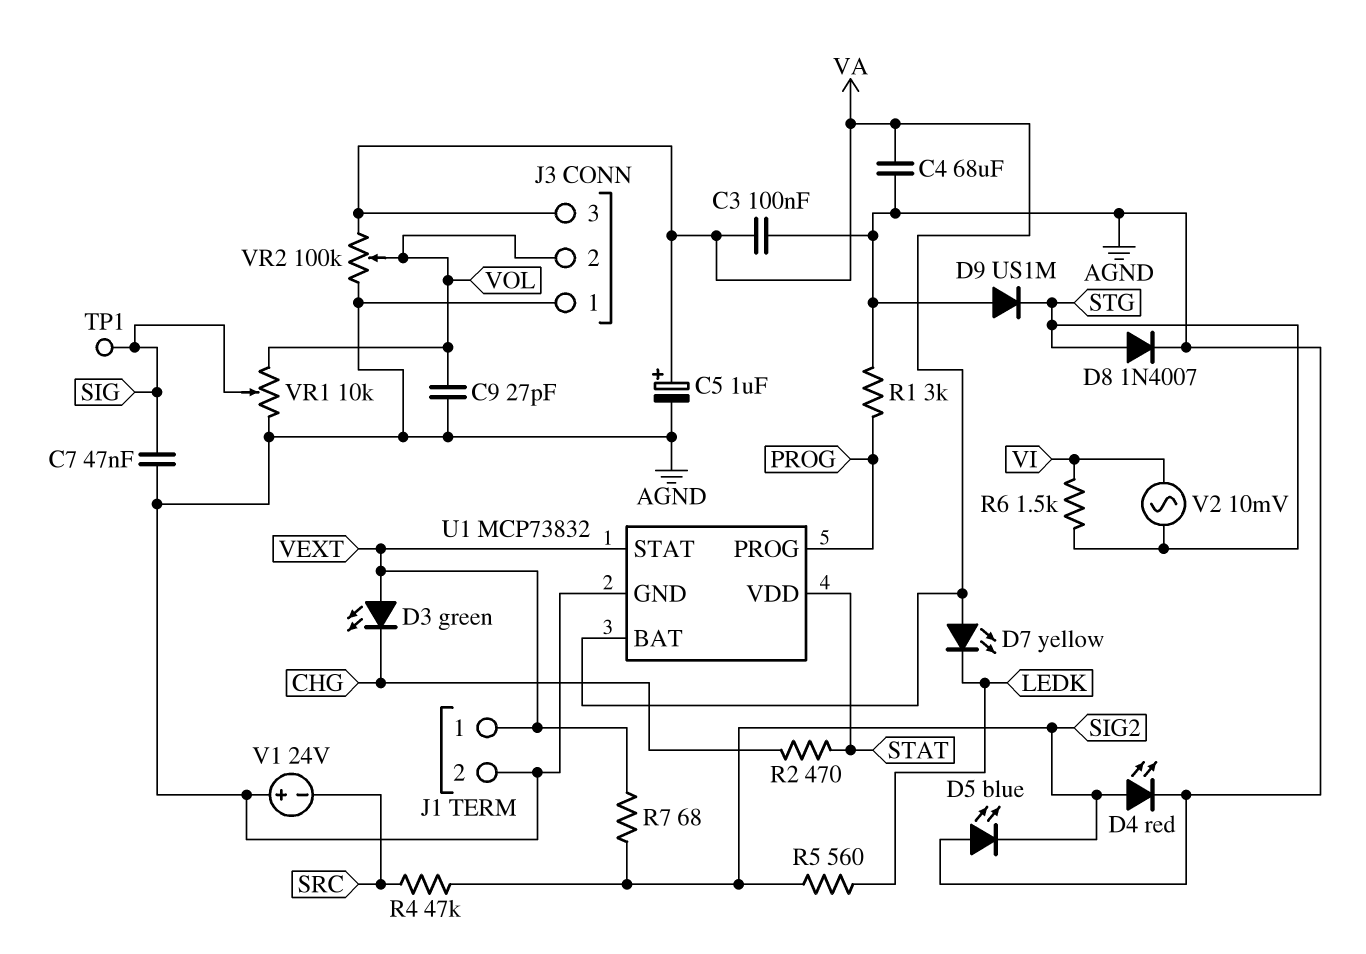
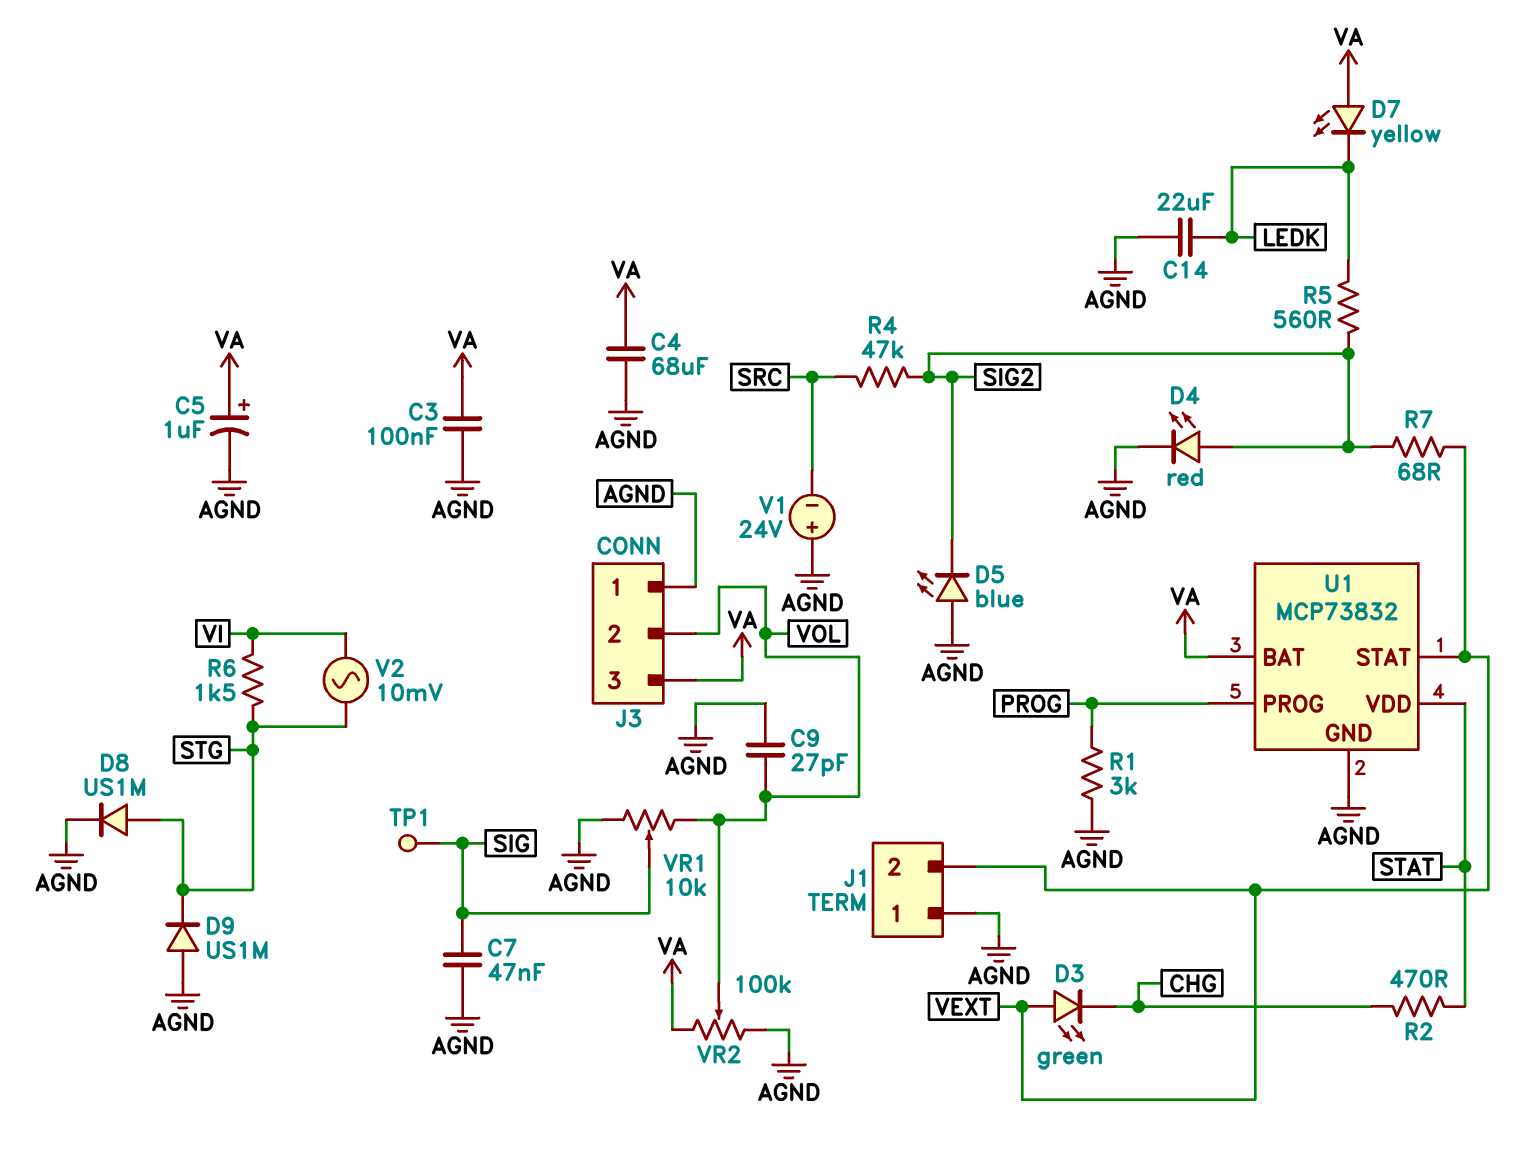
C14: none -> 22uF (AGND, LEDK)
D8: diode 1N4007 (A STG, K AGND) -> diode US1M (A STG, K AGND)
J1 pin 1: VEXT -> AGND
J1 pin 2: AGND -> VEXT

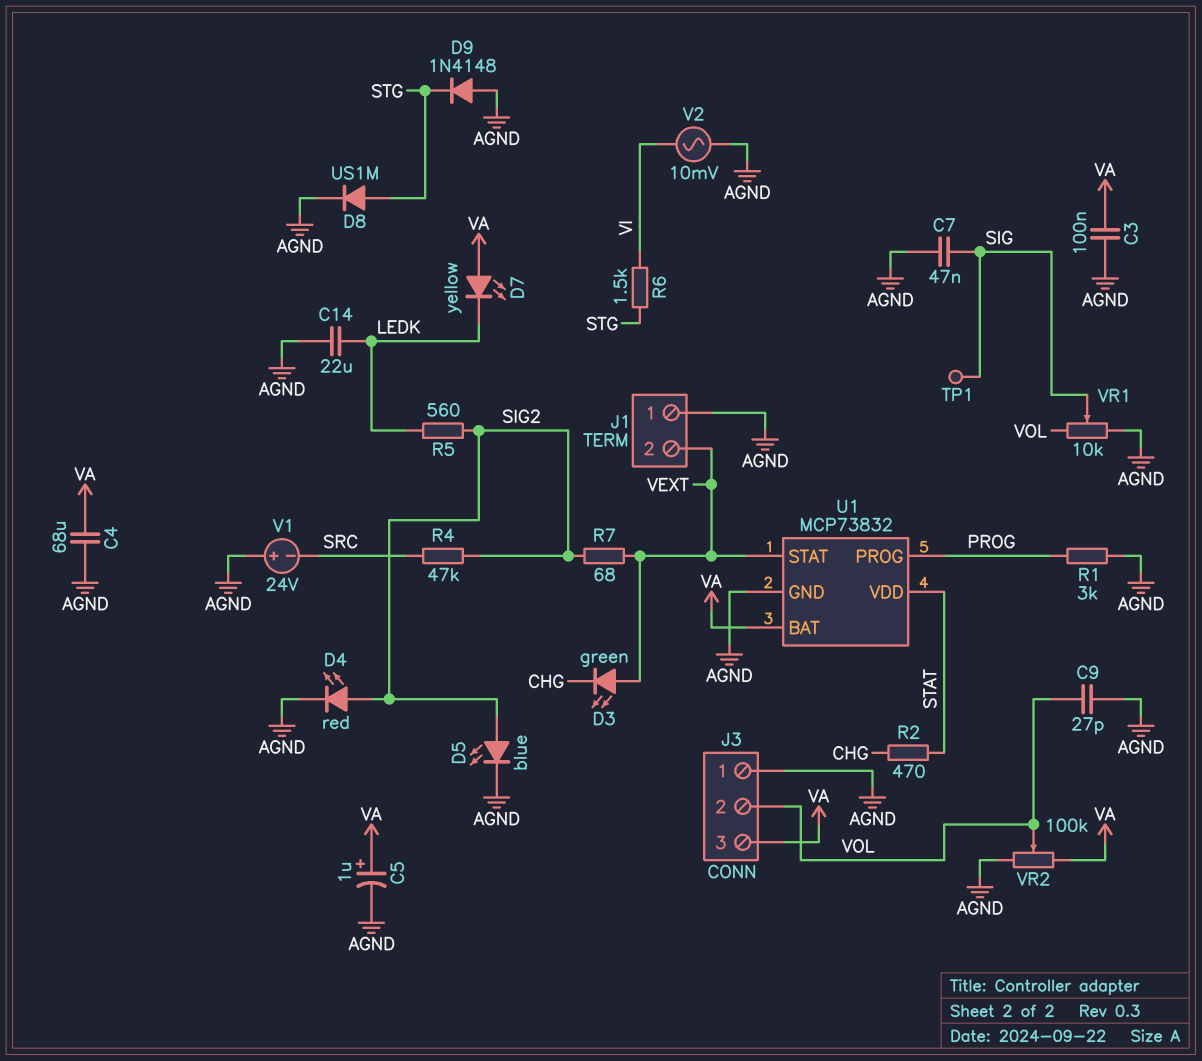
D5: LED blue (A AGND, K SIG2) -> LED blue (A SIG2, K AGND)
D9: diode US1M (A AGND, K STG) -> diode 1N4148 (A AGND, K STG)
V2: AC 10mV (STG, VI) -> AC 10mV (AGND, VI)

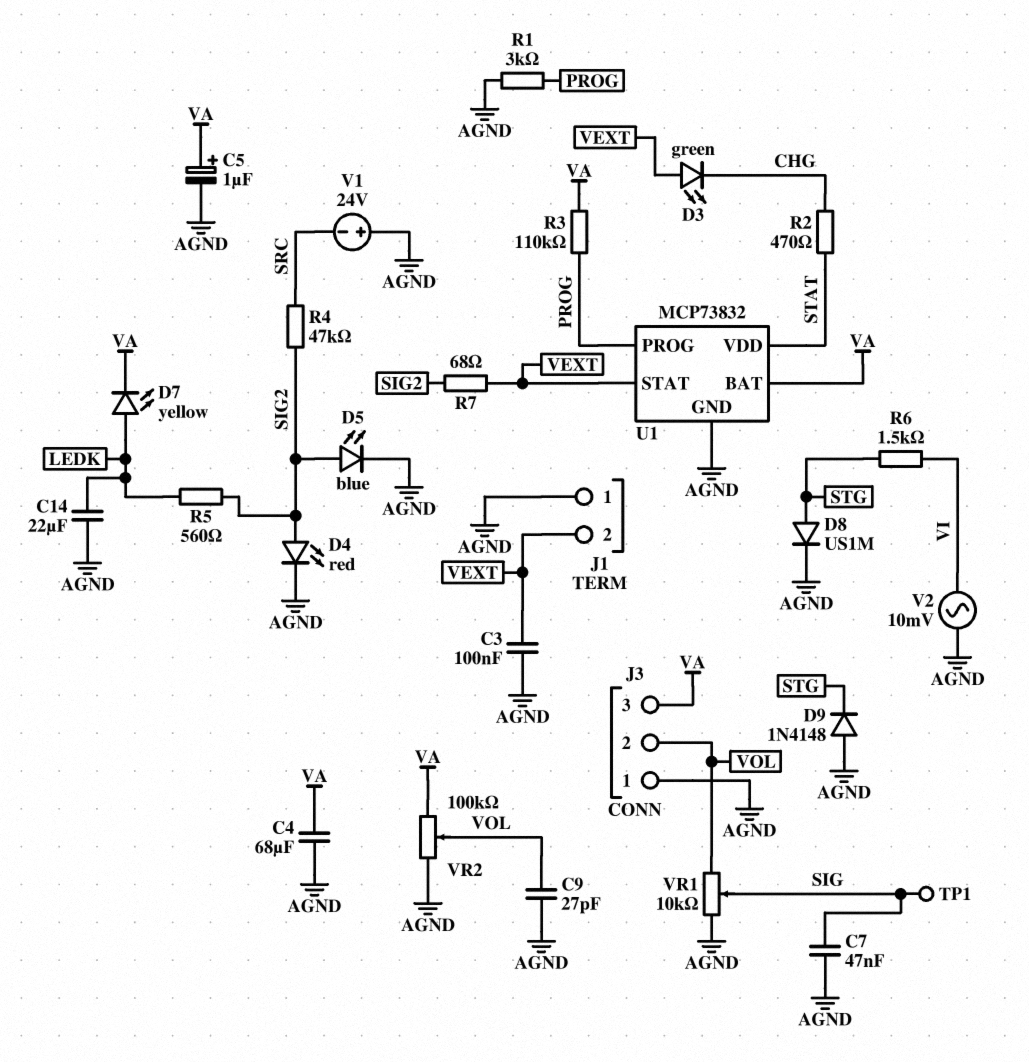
C3: 100nF (AGND, VA) -> 100nF (AGND, VEXT)
D7: LED yellow (A VA, K LEDK) -> LED yellow (A LEDK, K VA)
R3: none -> 110k (PROG, VA)

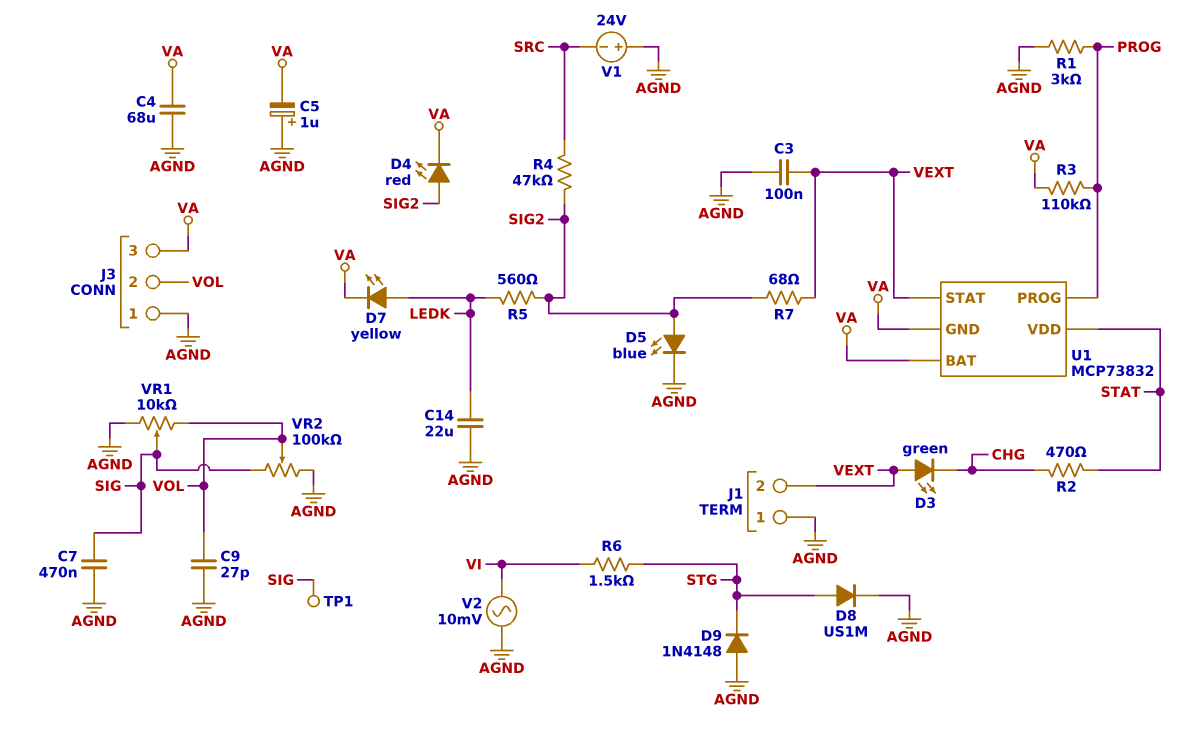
C5: 1uF (plus VA, minus AGND) -> 1uF (plus AGND, minus VA)
C7: 47nF (AGND, SIG) -> 470nF (AGND, SIG)
D4: LED red (A SIG2, K AGND) -> LED red (A SIG2, K VA)
U1 pin GND: AGND -> VA
VR2: 100k (AGND, VA, wiper VOL) -> 100k (AGND, SIG, wiper VOL)

